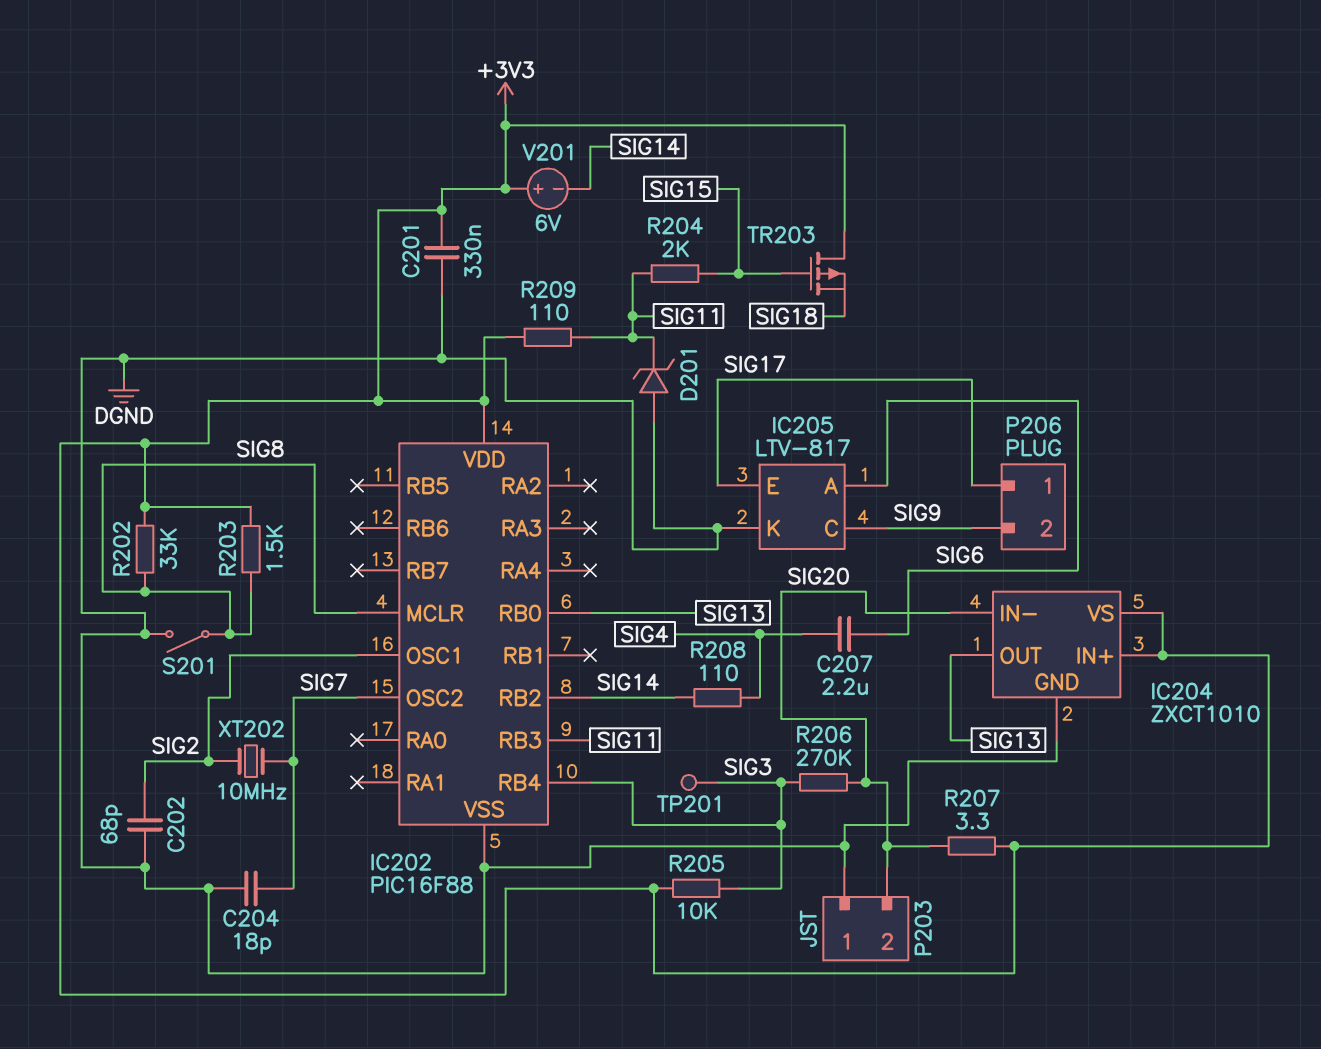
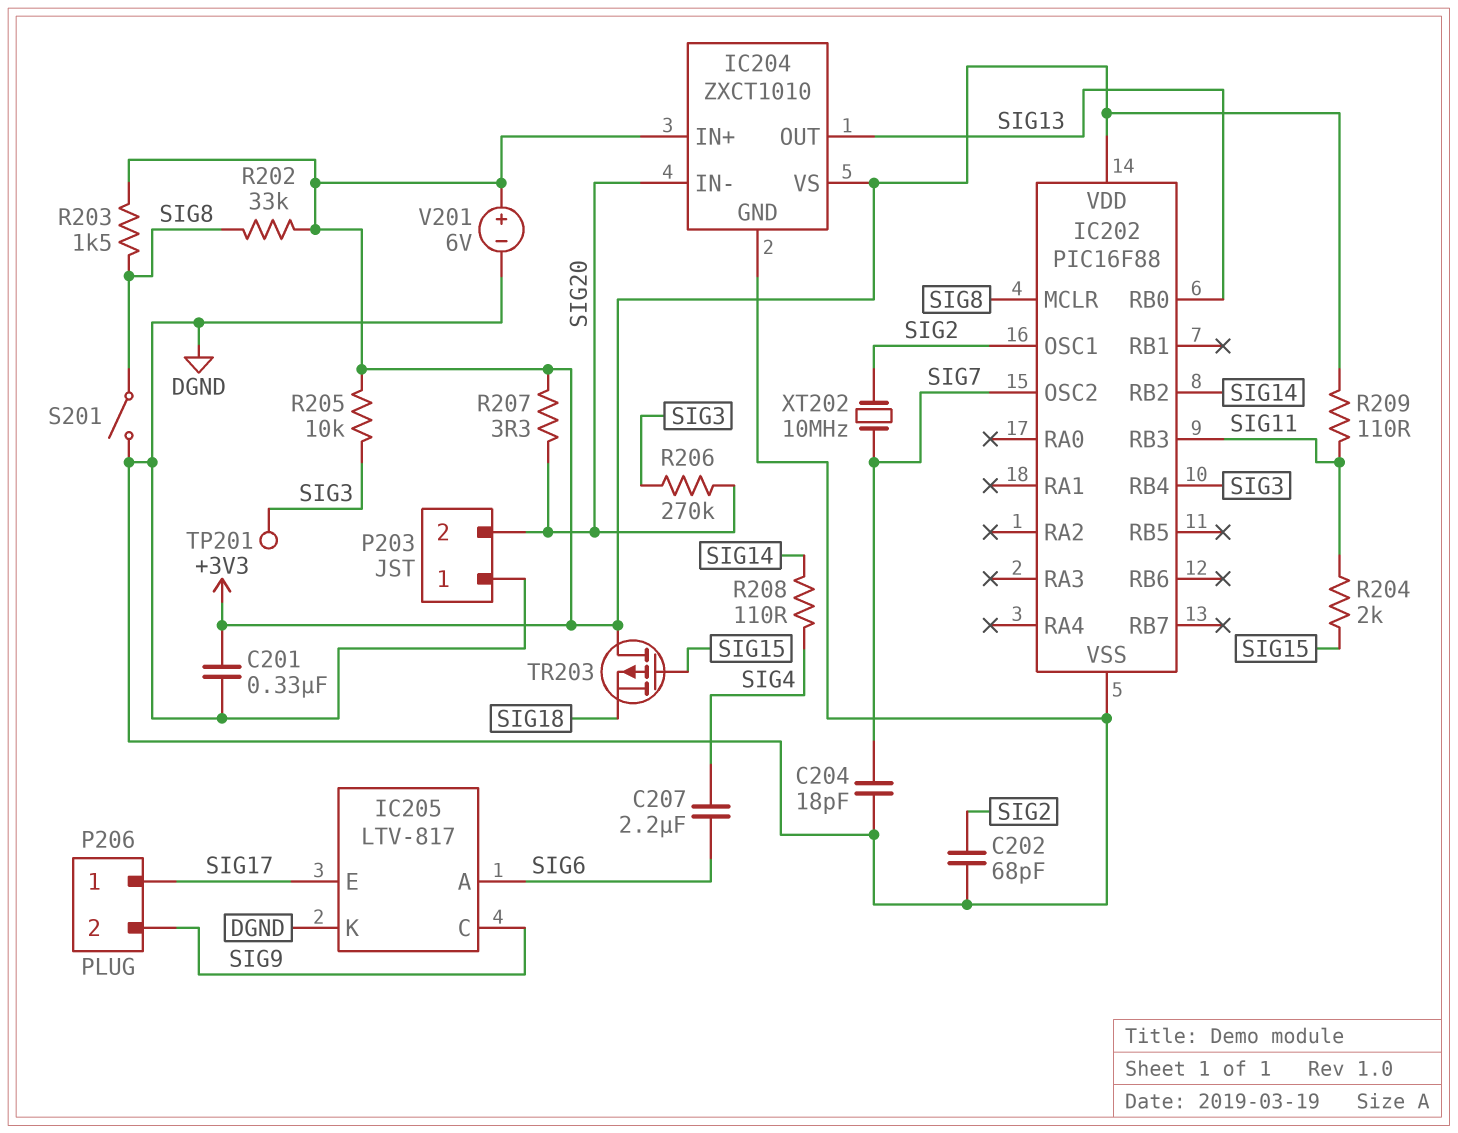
D201: zener (A DGND, K SIG11) -> none
V201: 6V (plus +3V3, minus SIG14) -> 6V (plus +3V3, minus DGND)

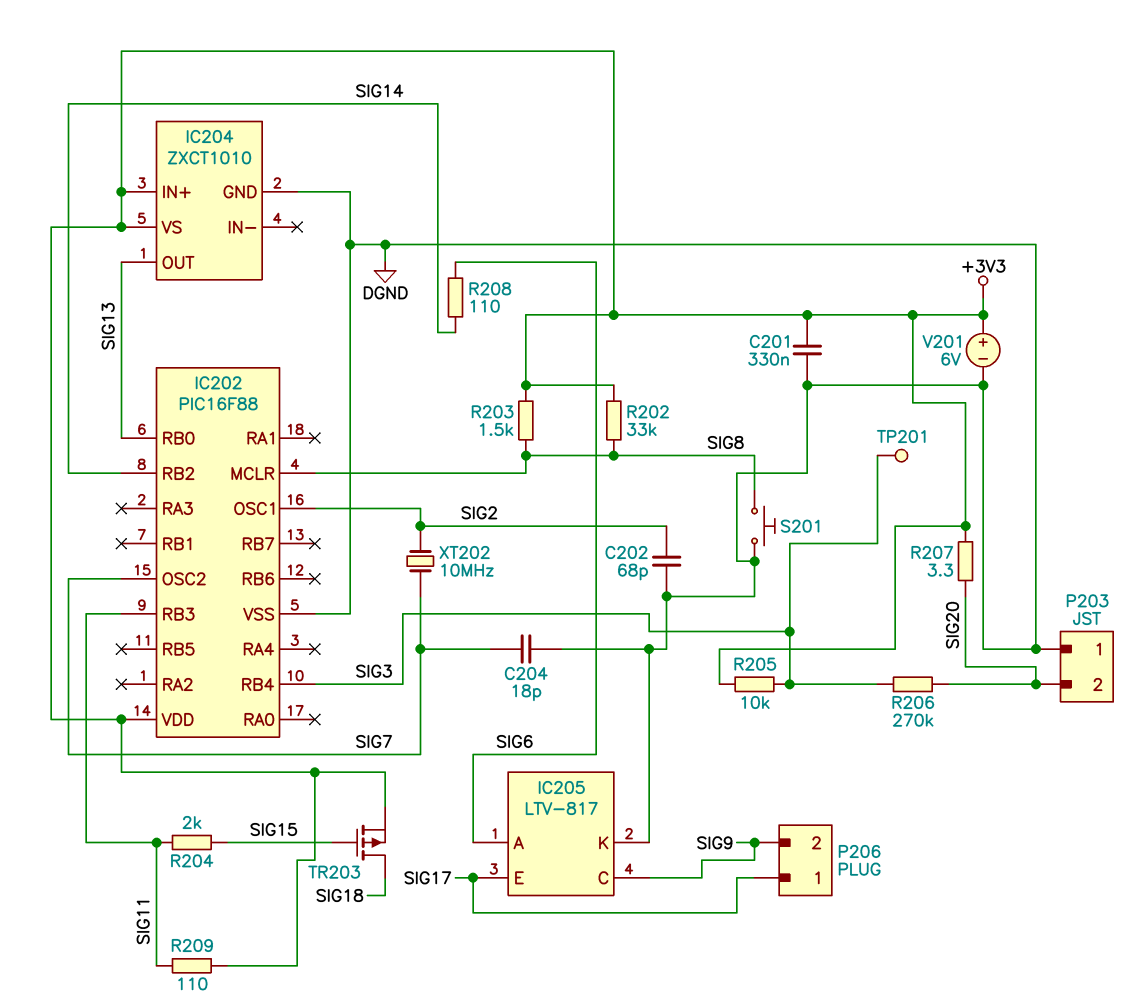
C207: 2.2uF (SIG4, SIG6) -> none
IC204 pin IN-: SIG20 -> none
R208: 110 (SIG4, SIG14) -> 110 (SIG6, SIG14)
S201: switch (DGND, SIG8) -> button (DGND, SIG8)
TR203: PMOS (G SIG15, D +3V3, S SIG18) -> PMOS (G SIG15, D SIG18, S +3V3)

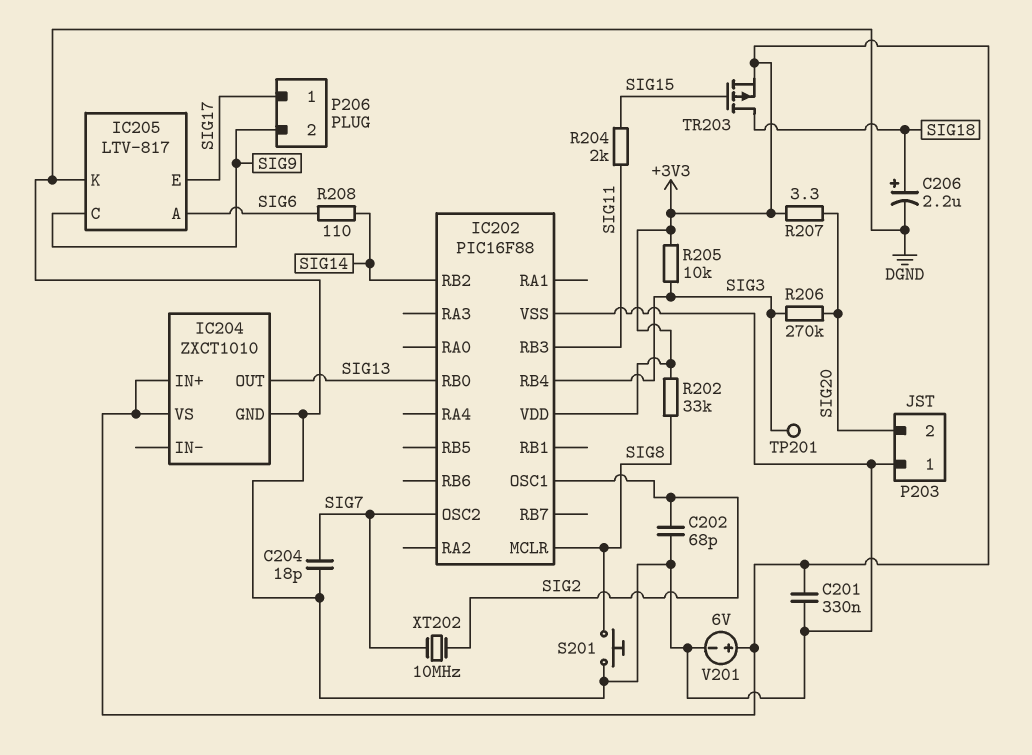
C206: none -> 2.2uF (plus SIG18, minus DGND)
R203: 1.5k (+3V3, SIG8) -> none
R209: 110 (+3V3, SIG11) -> none

